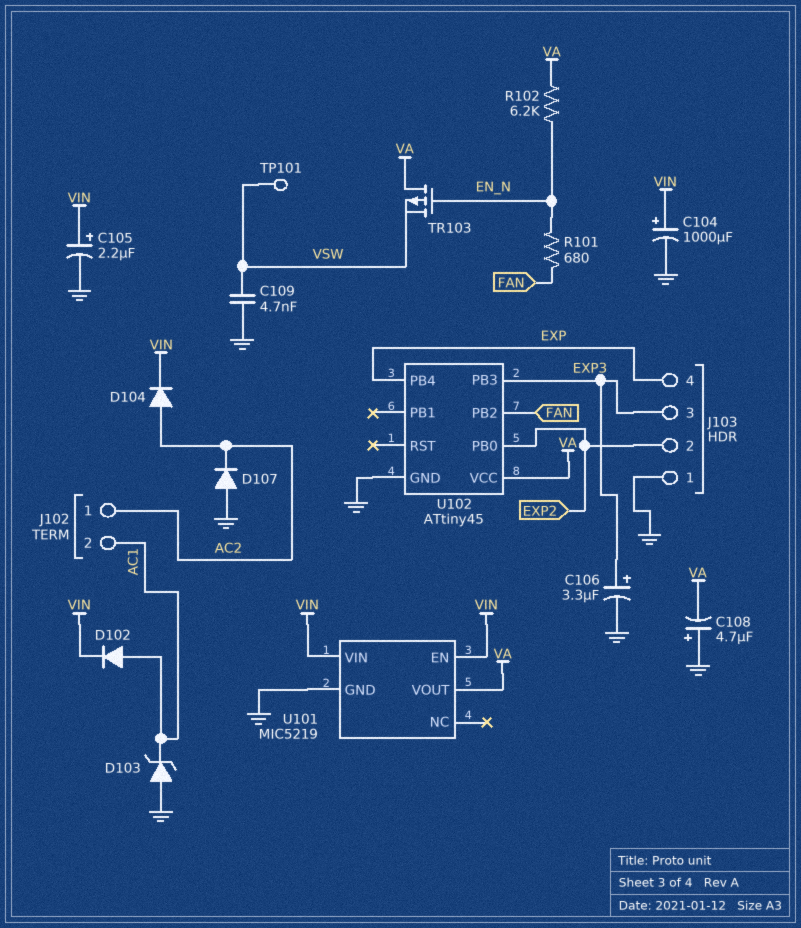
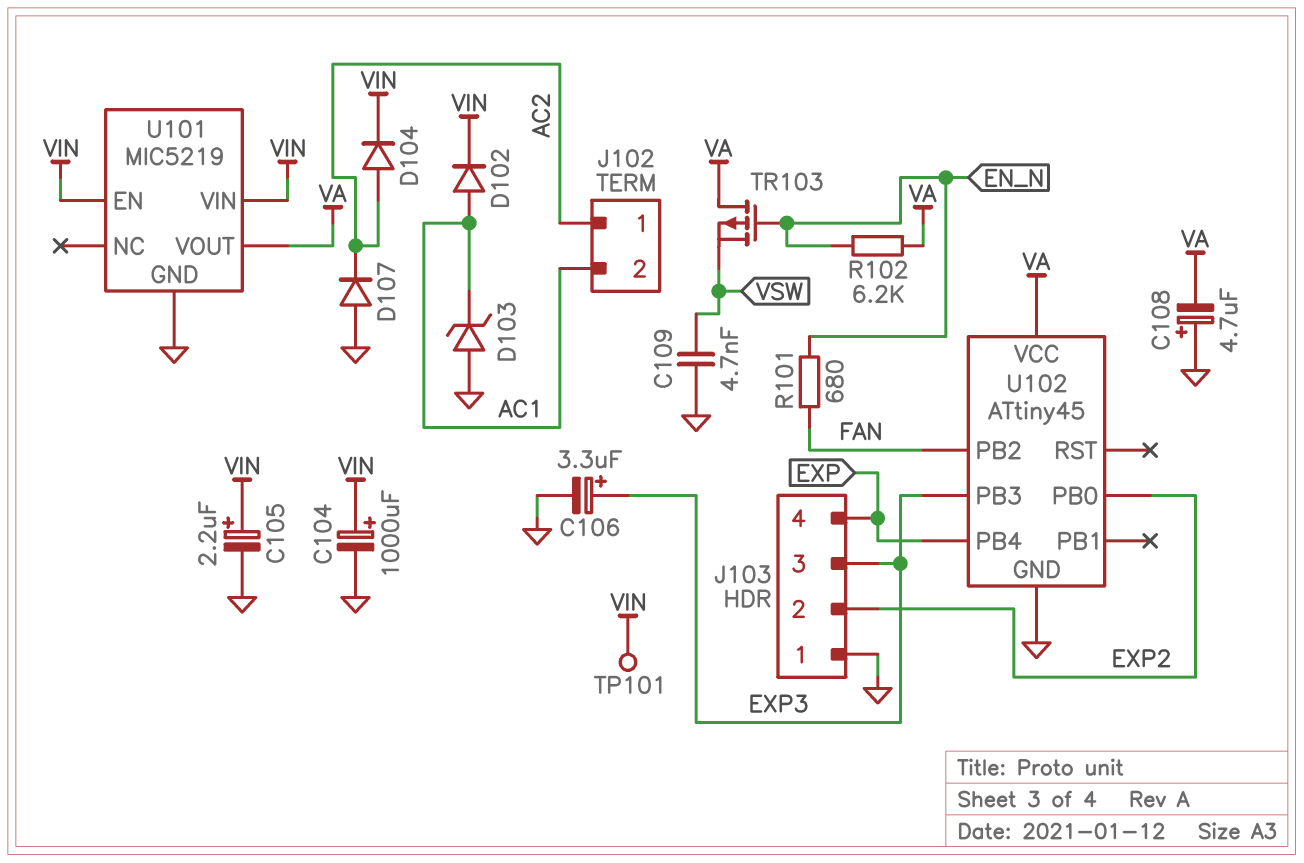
TP101: test point (VSW) -> test point (VIN)

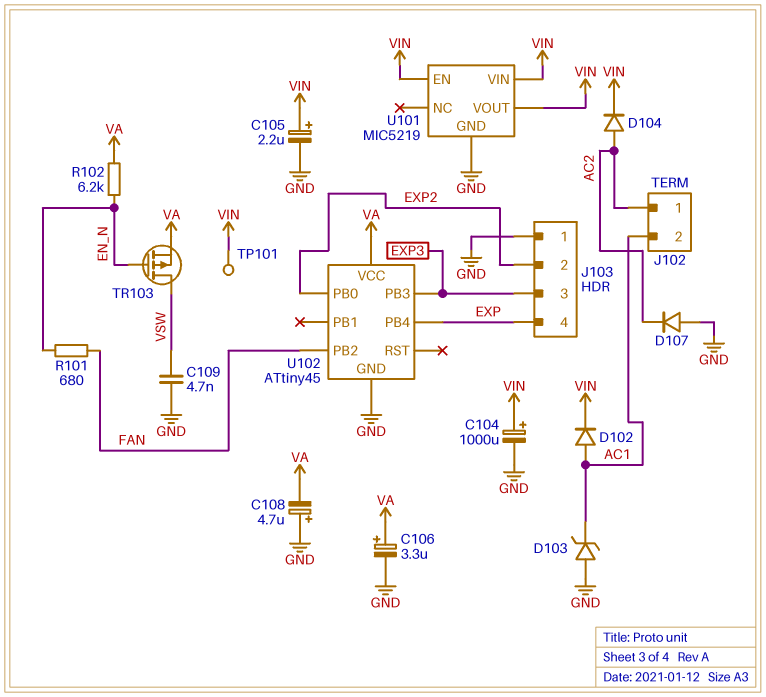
C106: 3.3uF (plus EXP3, minus GND) -> 3.3uF (plus VA, minus GND)
TR103: PMOS (G EN_N, D VA, S VSW) -> PMOS (G EN_N, D VSW, S VA)
U101 pin VOUT: VA -> VIN

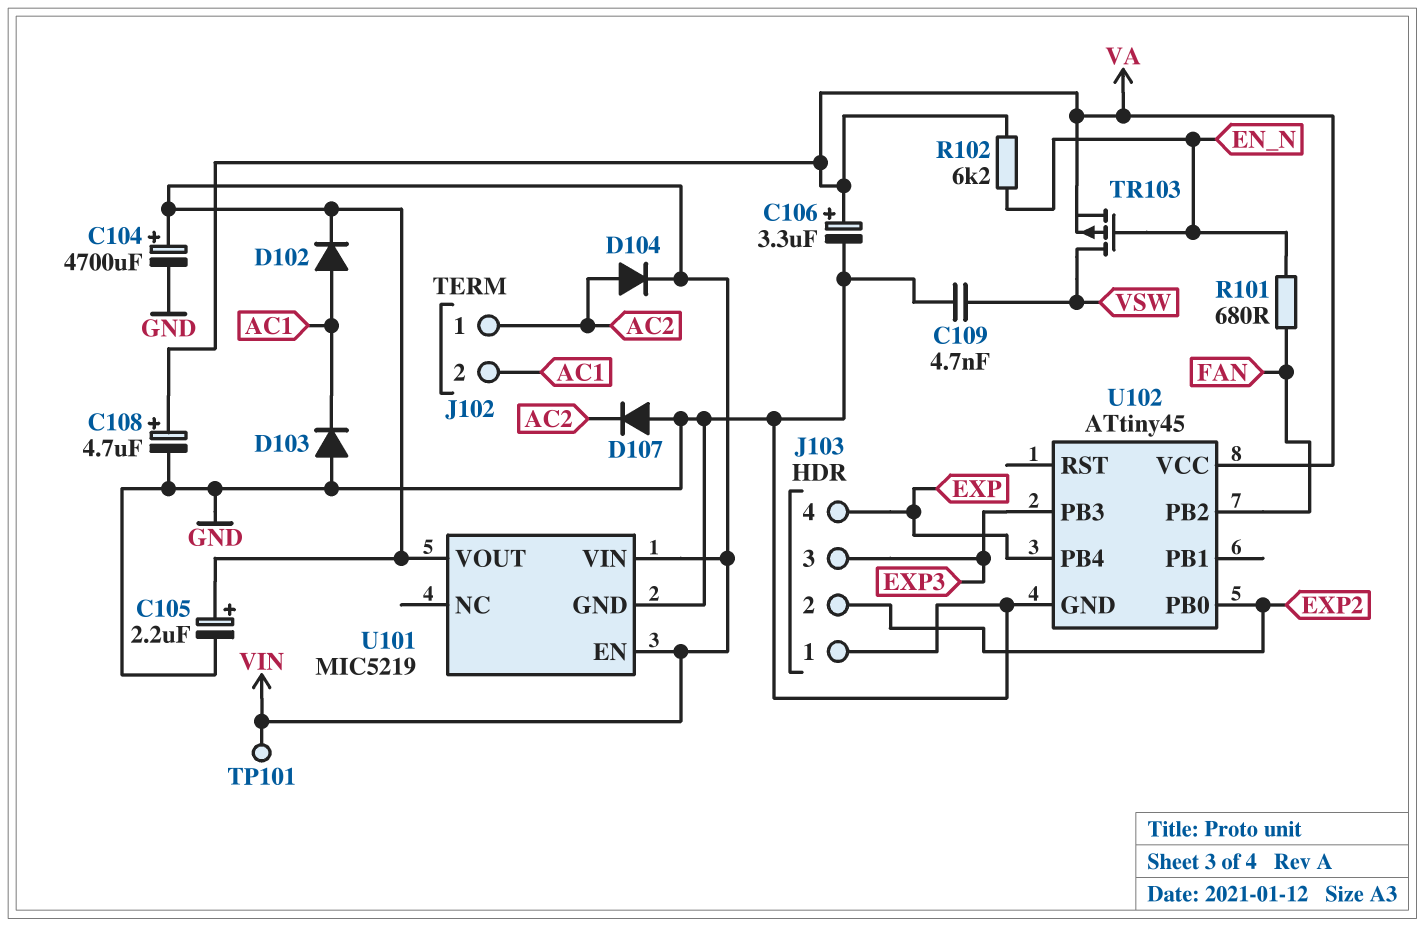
C104: 1000uF (plus VIN, minus GND) -> 4700uF (plus VIN, minus GND)
C108: 4.7uF (plus GND, minus VA) -> 4.7uF (plus VA, minus GND)
D103: zener (A GND, K AC1) -> diode (A GND, K AC1)

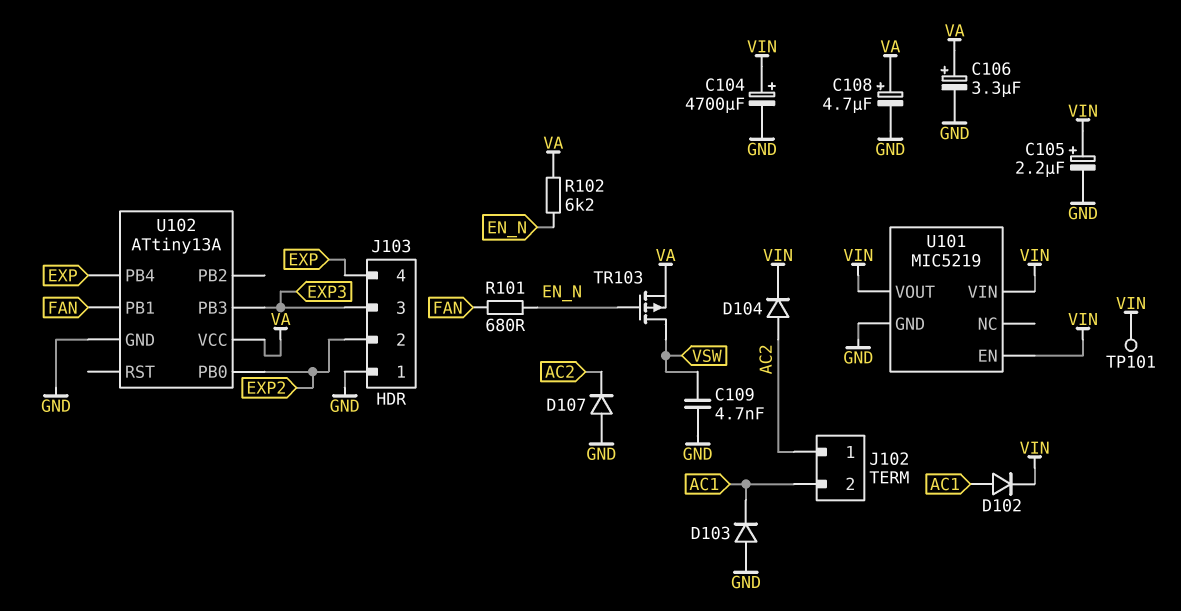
U102: ATtiny45 -> ATtiny13A
U102 pin PB1: none -> FAN
U102 pin PB2: FAN -> none

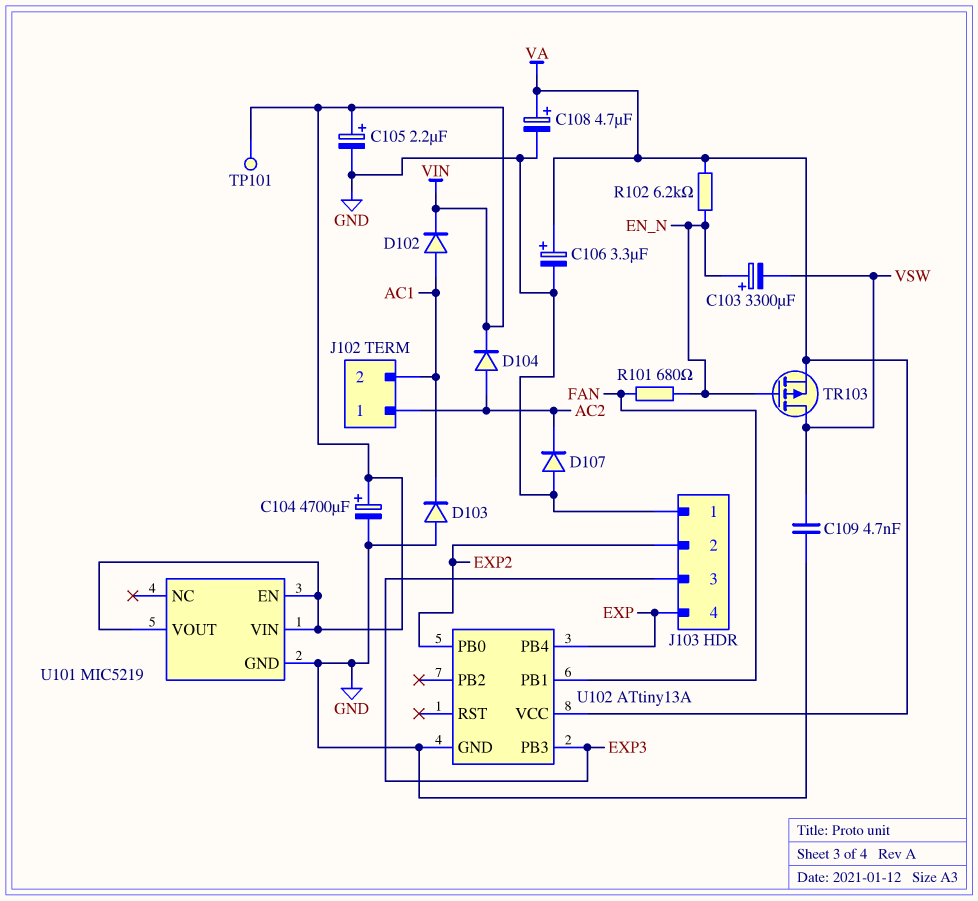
C103: none -> 3300uF (plus EN_N, minus VSW)

